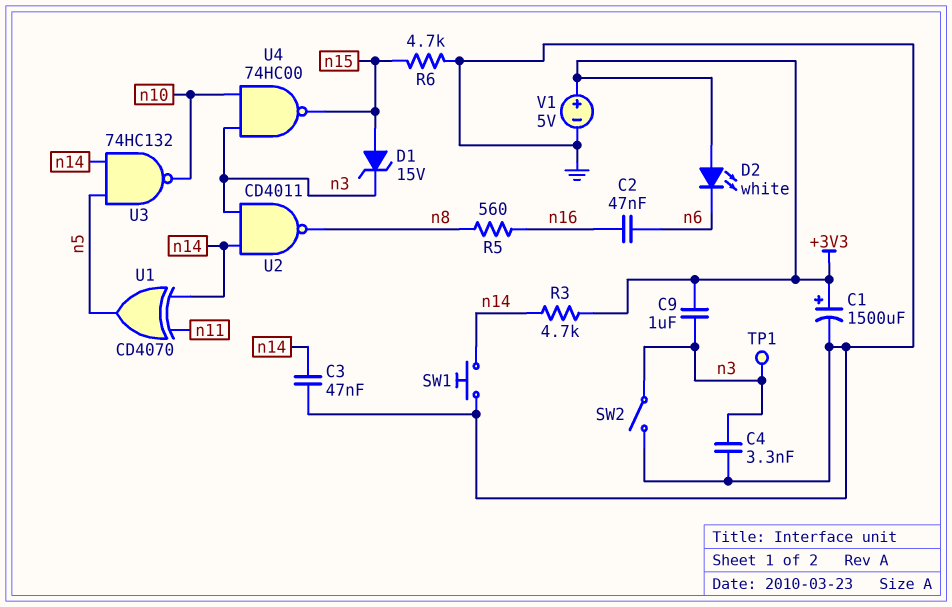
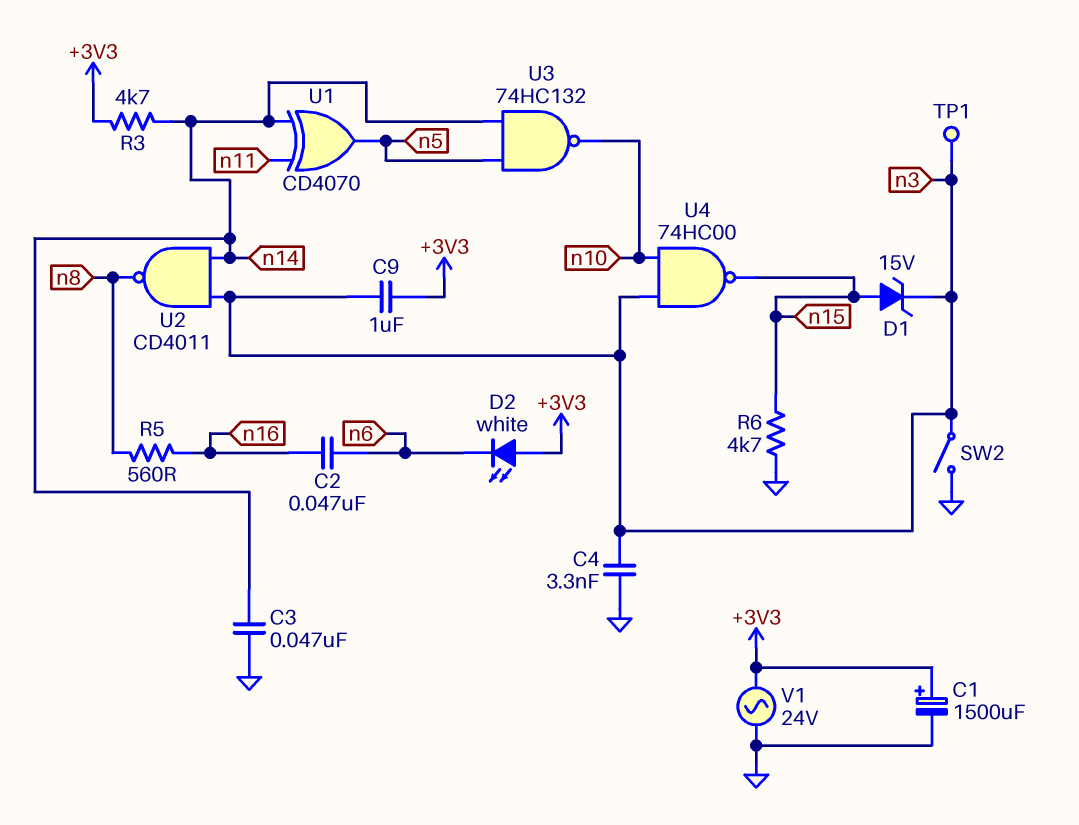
SW1: button (GND, n14) -> none
V1: 5V (plus +3V3, minus GND) -> AC 24V (+3V3, GND)

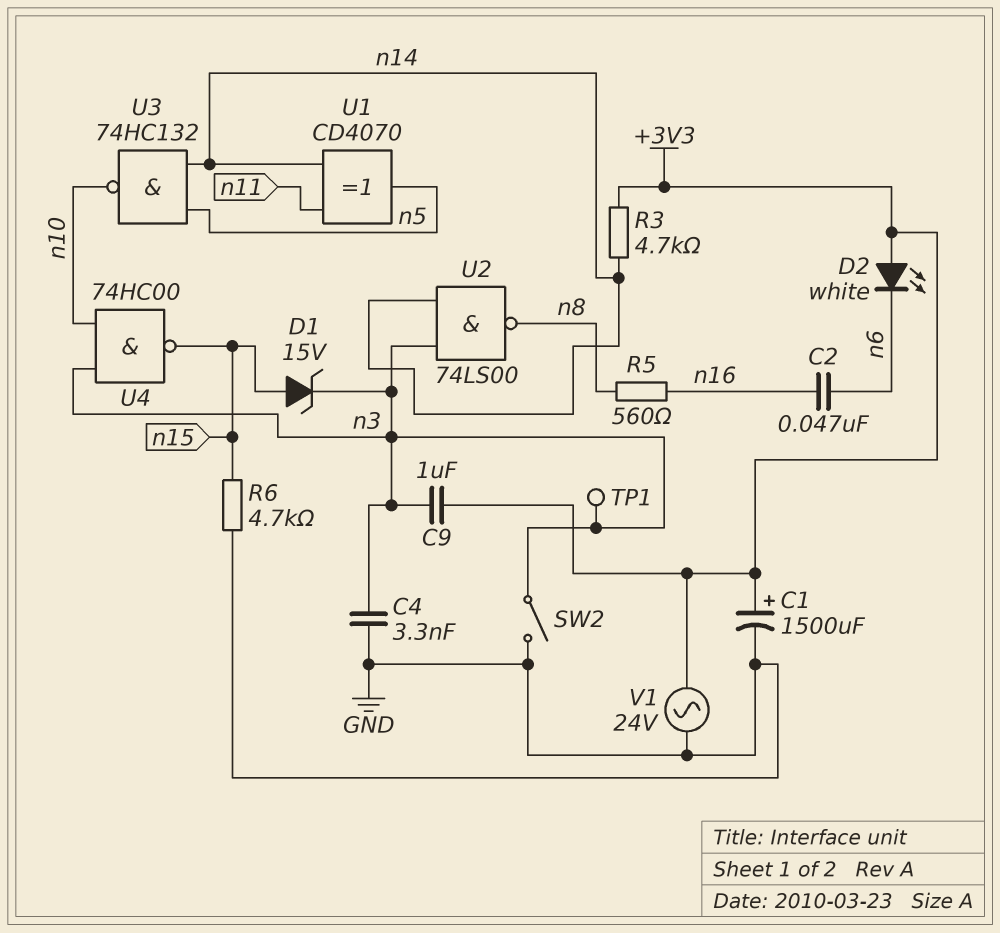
C3: 47nF (GND, n14) -> none
U2: NAND CD4011 (in n3, in n14, out n8) -> NAND 74LS00 (in n3, in n14, out n8)

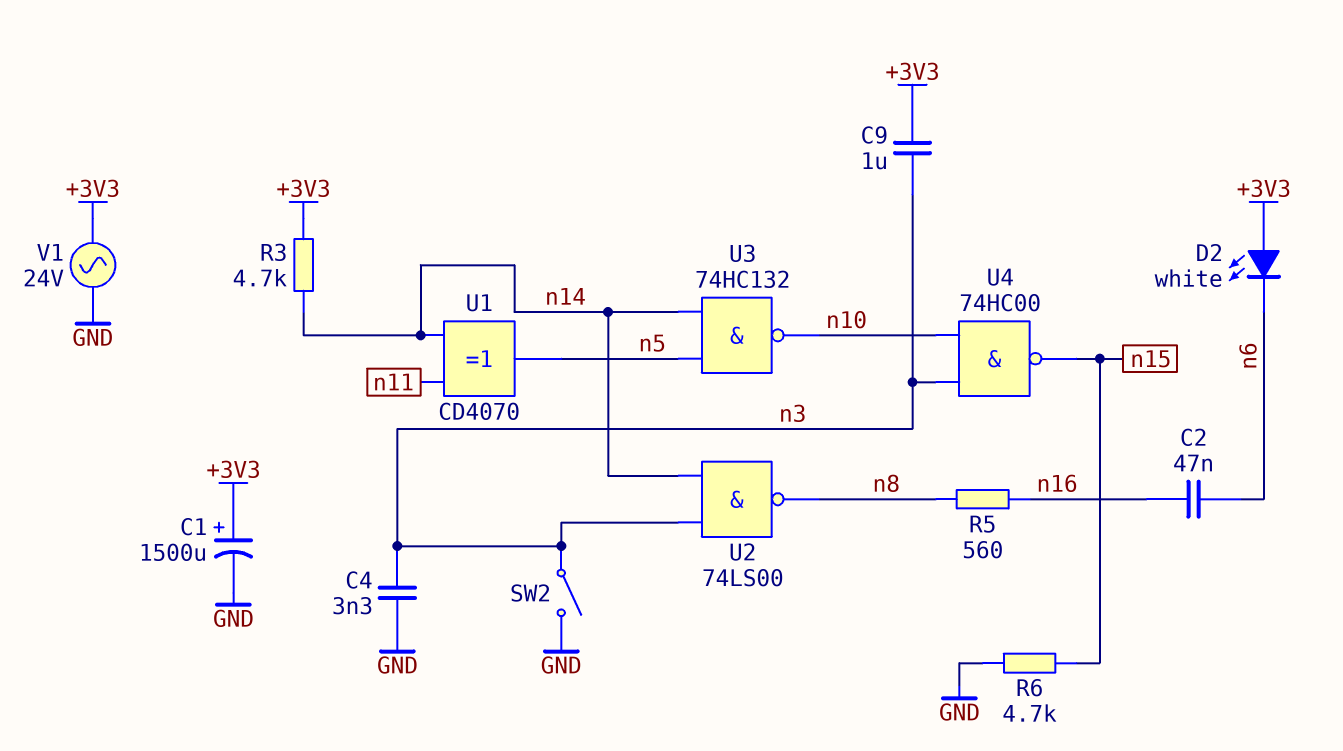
D1: zener 15V (A n15, K n3) -> none
TP1: test point (n3) -> none

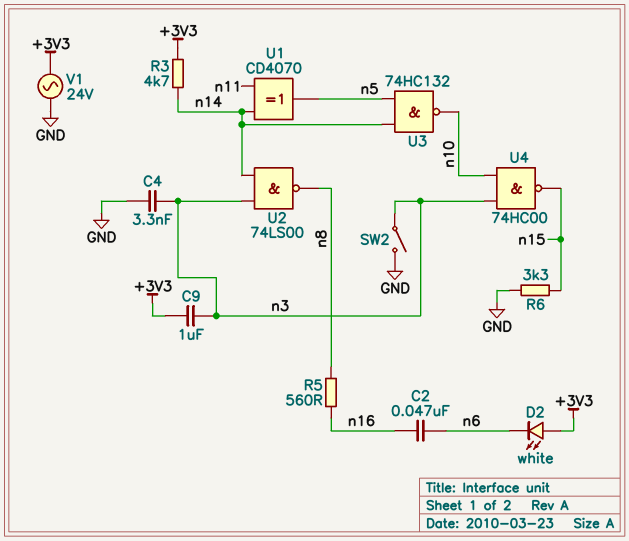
C1: 1500uF (plus +3V3, minus GND) -> none
R6: 4.7k (GND, n15) -> 3.3k (GND, n15)

